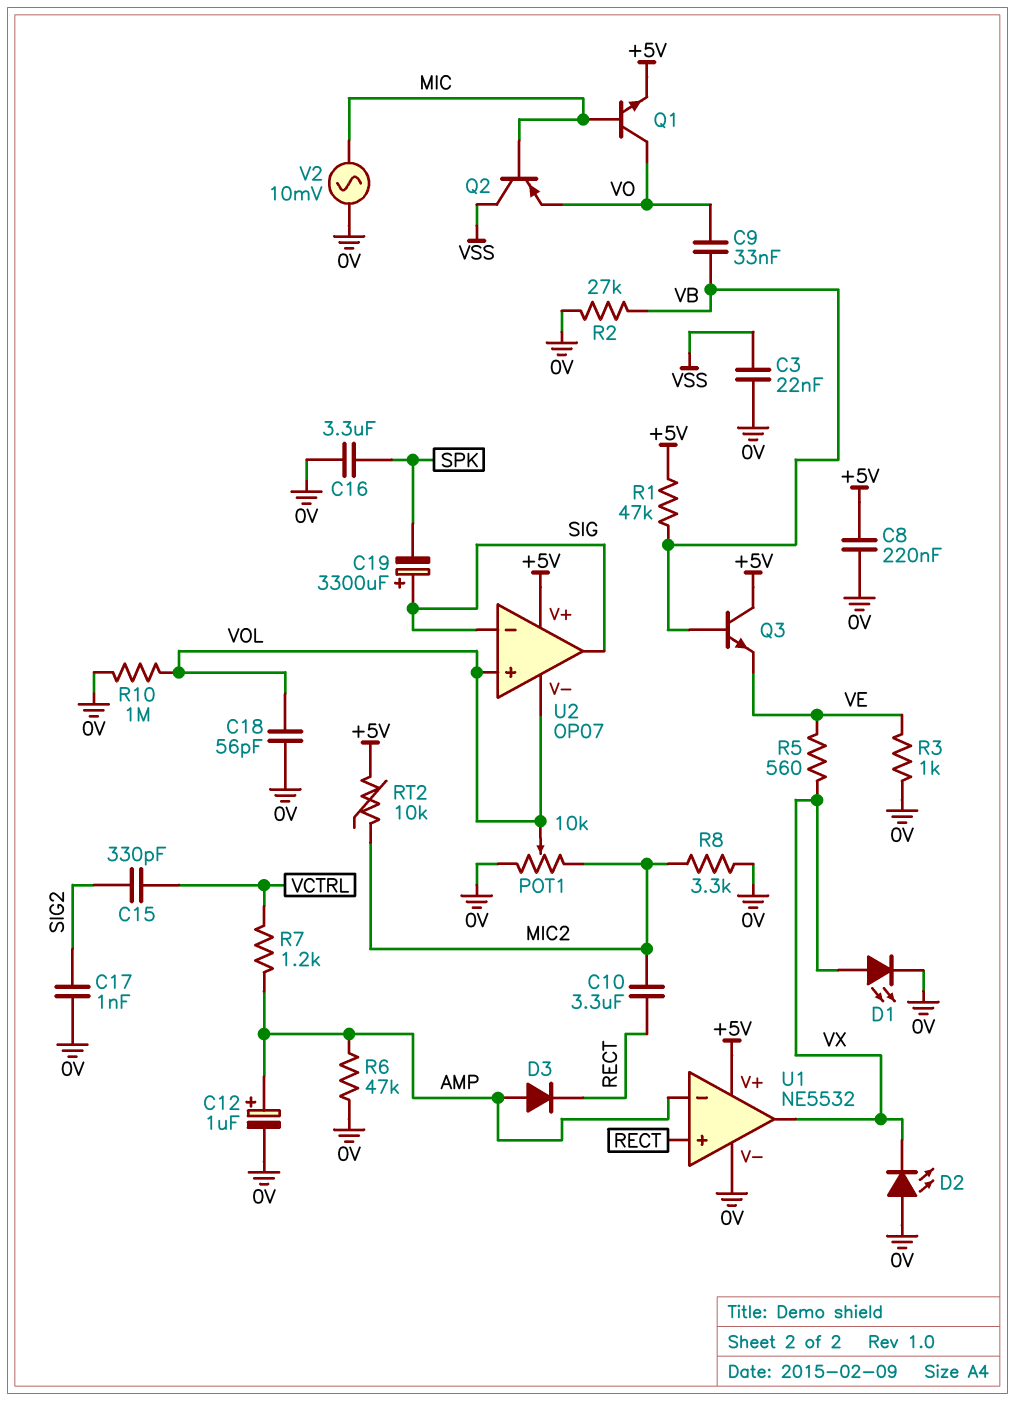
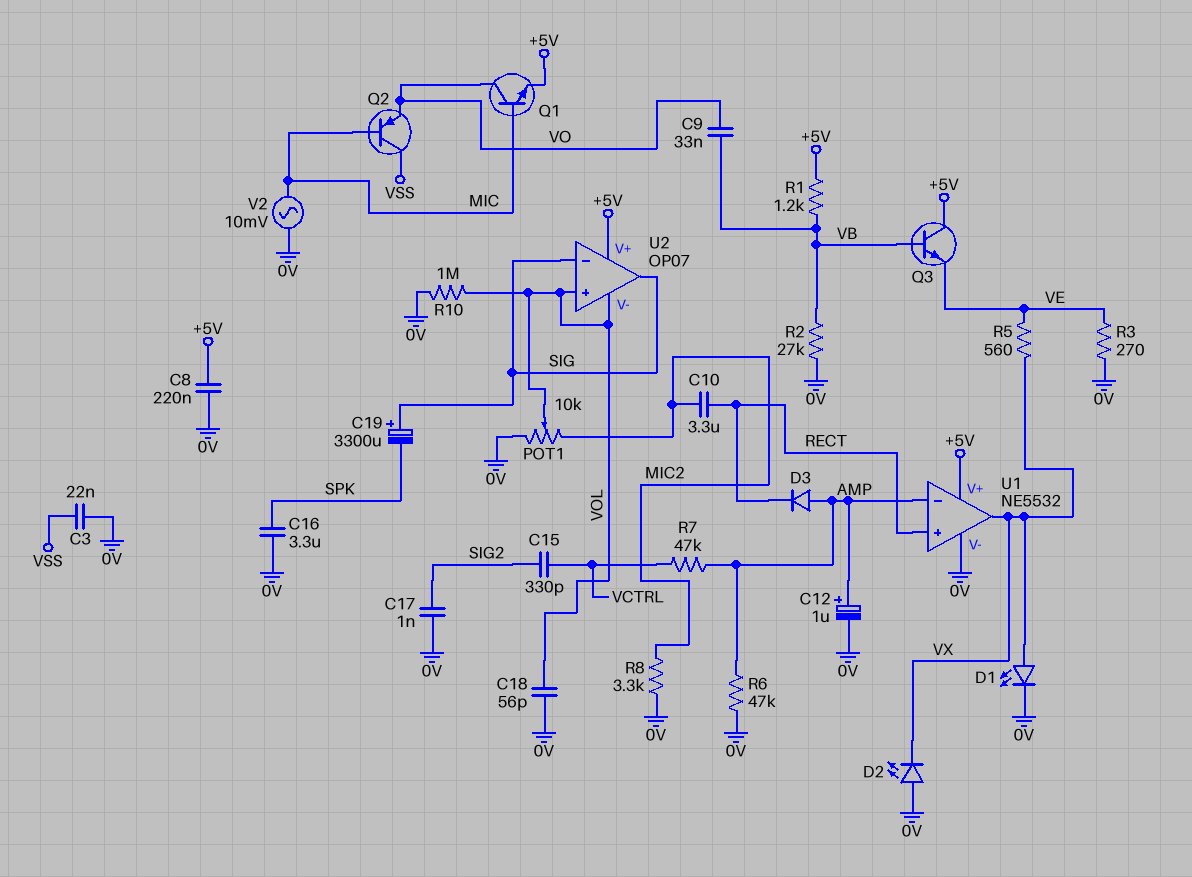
R1: 47k (+5V, VB) -> 1.2k (+5V, VB)
R3: 1k (0V, VE) -> 270 (0V, VE)
R7: 1.2k (AMP, VCTRL) -> 47k (AMP, VCTRL)
RT2: 10k (+5V, MIC2) -> none

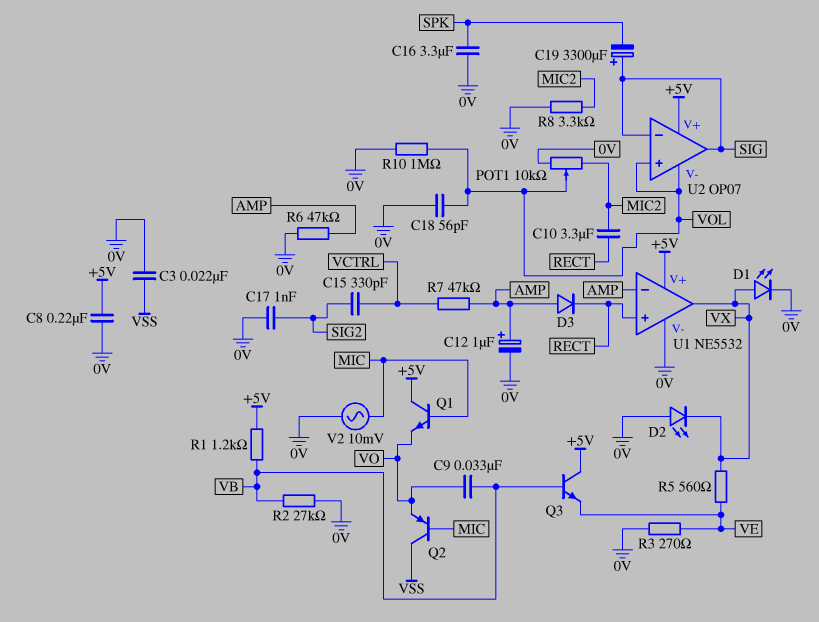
Q1: NPN (B MIC, C VO, E +5V) -> NPN (B MIC, C +5V, E VO)

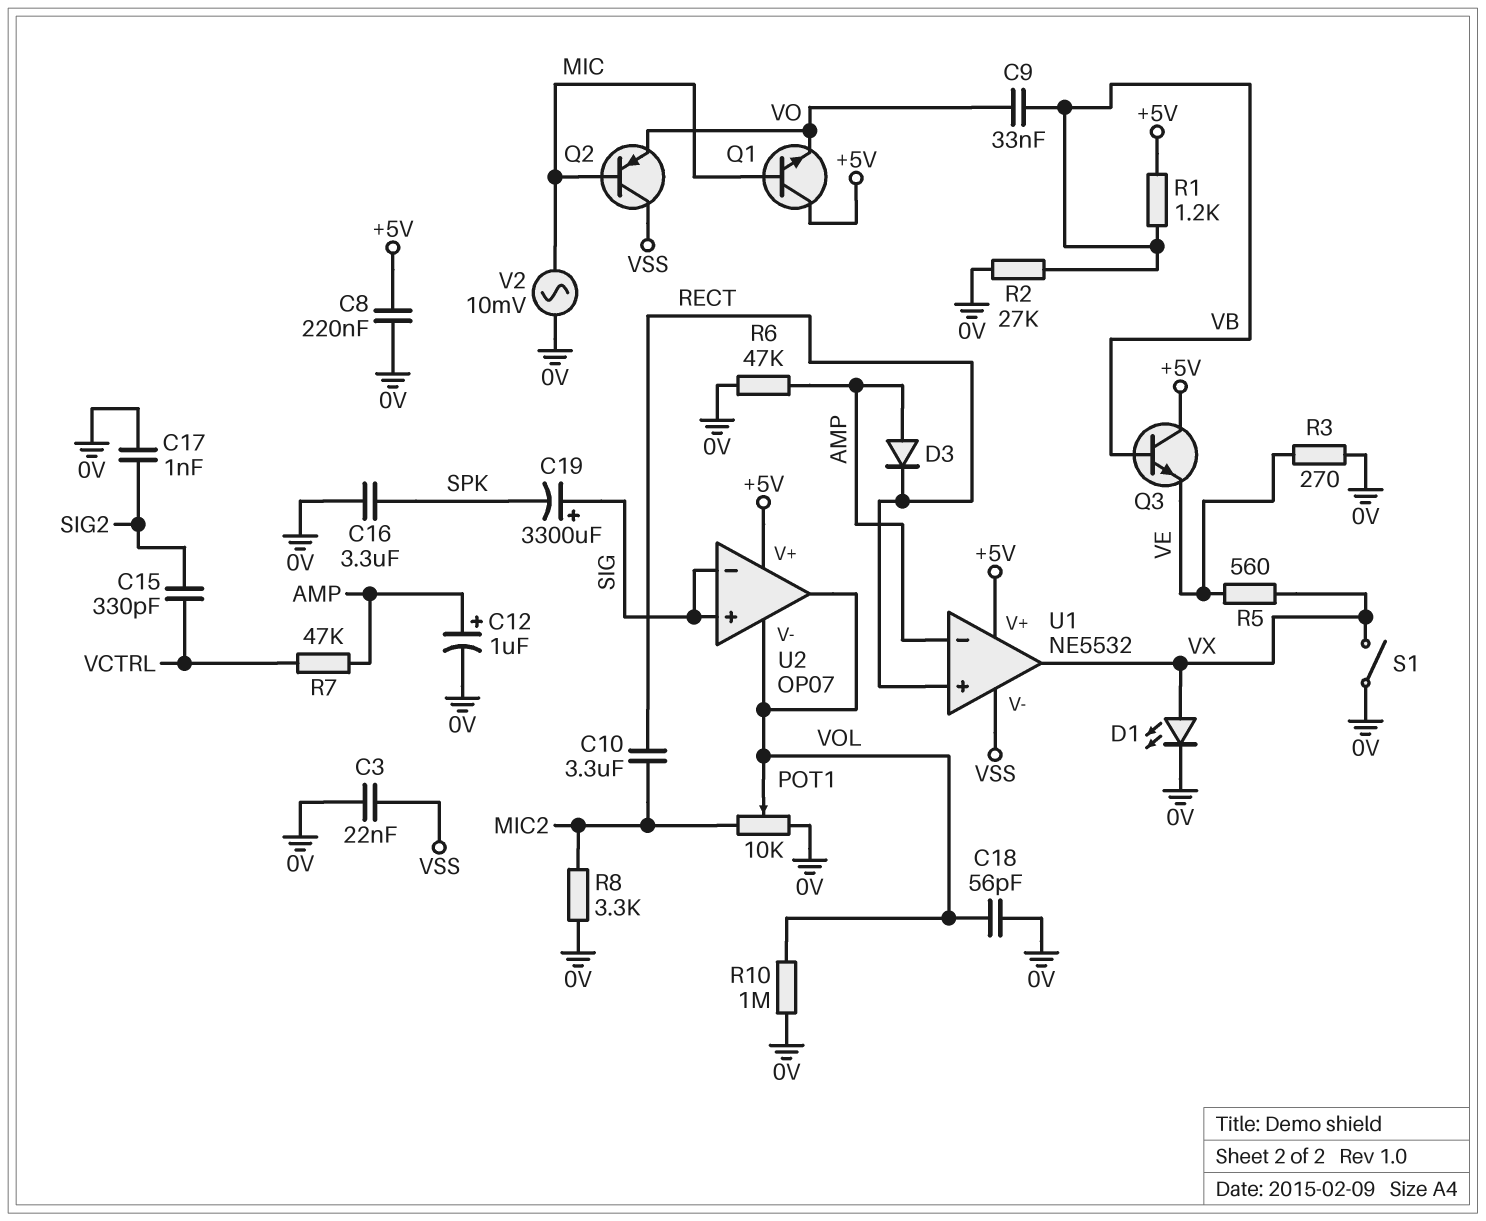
D2: LED (A 0V, K VX) -> none
S1: none -> switch (0V, VX)
U1 pin V-: 0V -> VSS
U2 pin in+: VOL -> SIG
U2 pin out: SIG -> VOL

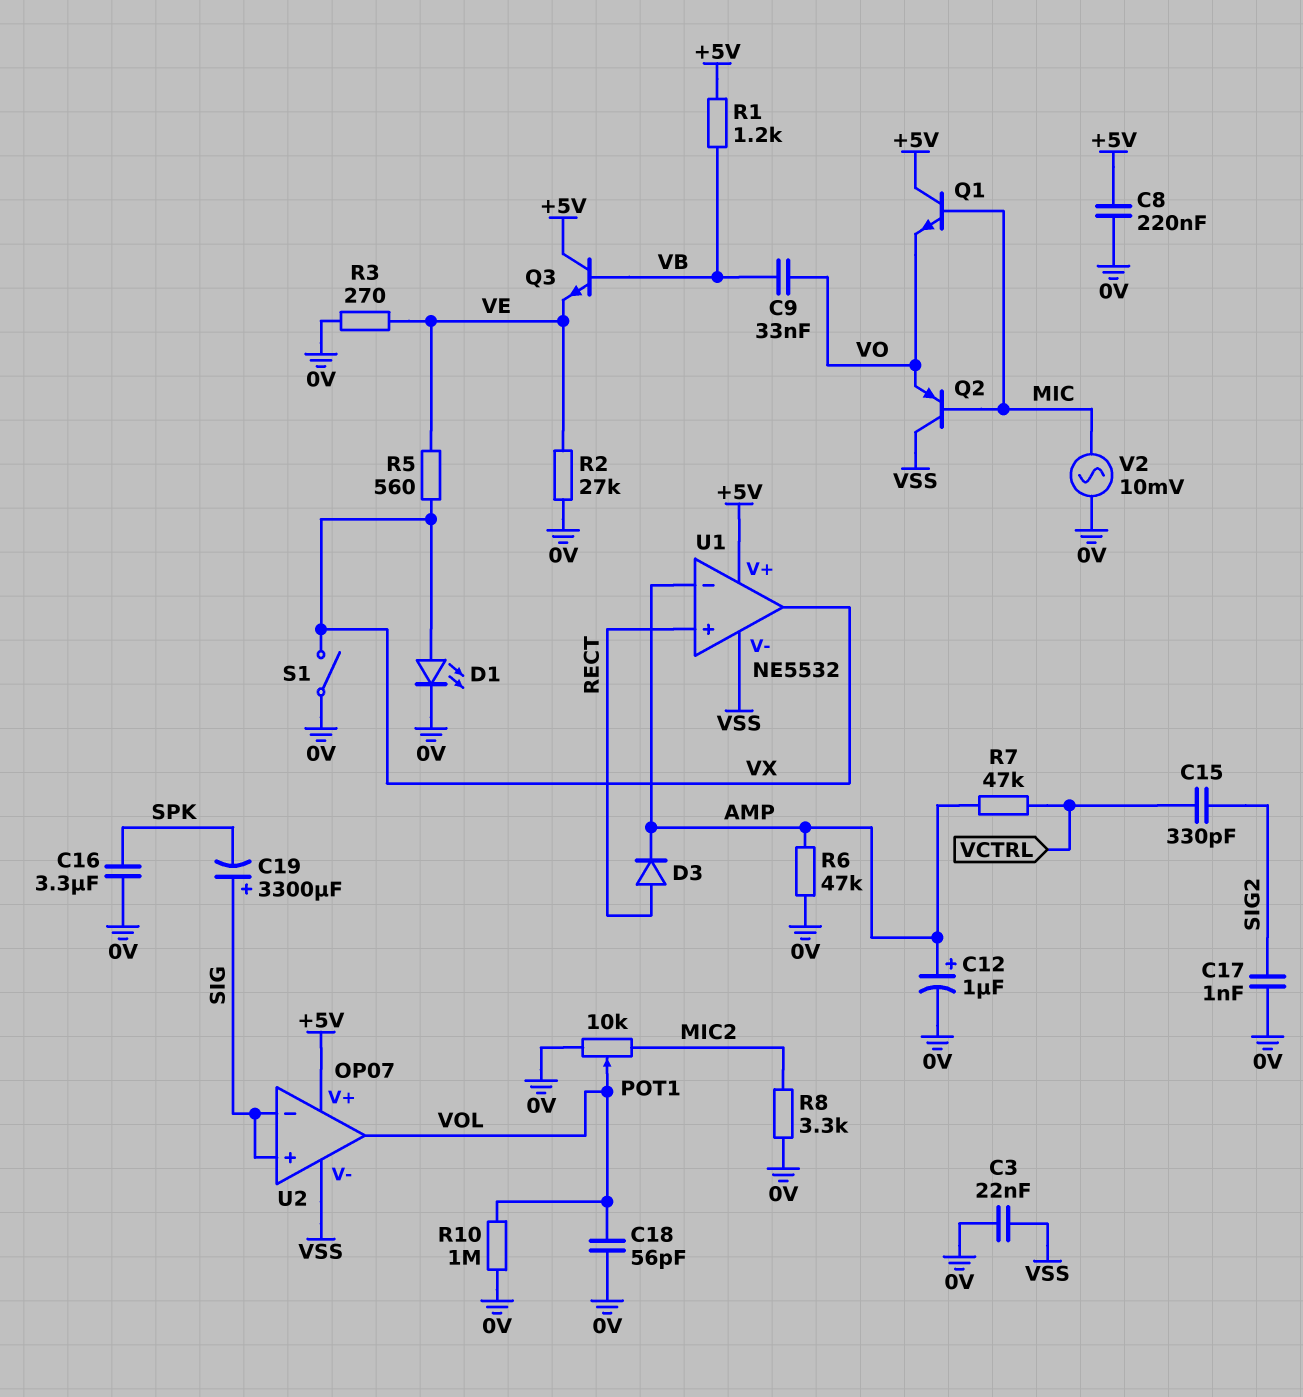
C10: 3.3uF (MIC2, RECT) -> none
D3: diode (A AMP, K RECT) -> diode (A RECT, K AMP)
R2: 27k (0V, VB) -> 27k (0V, VE)
U2 pin V-: VOL -> VSS

